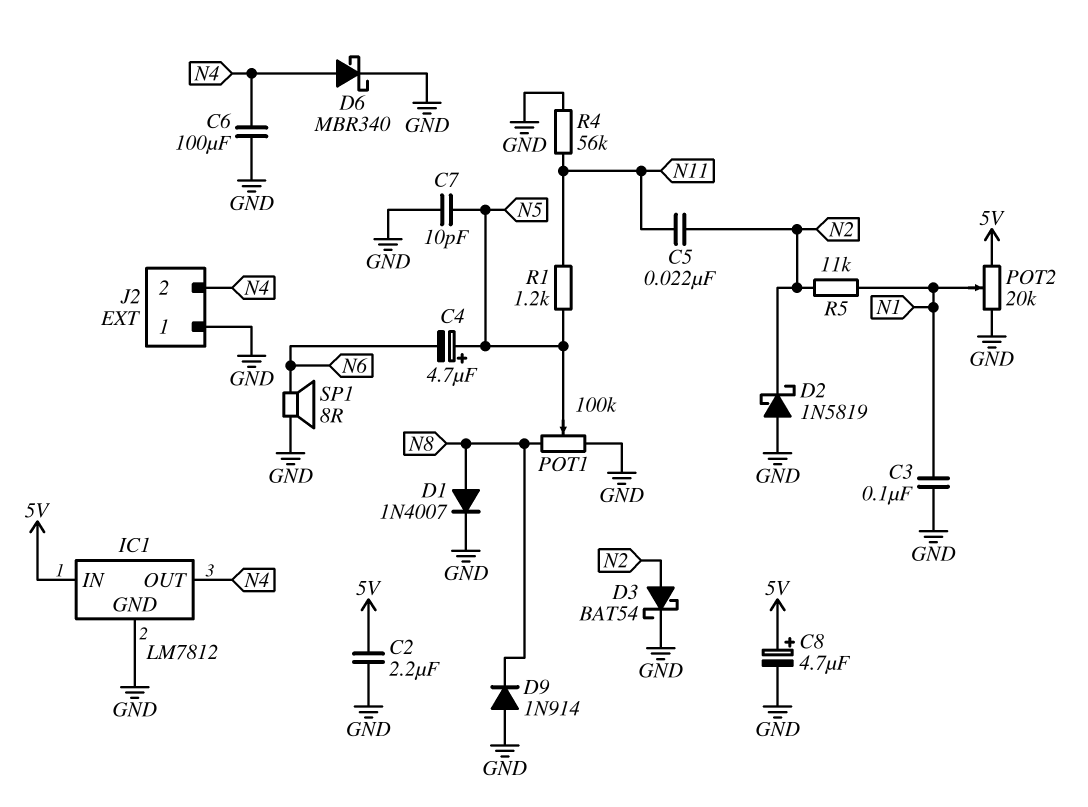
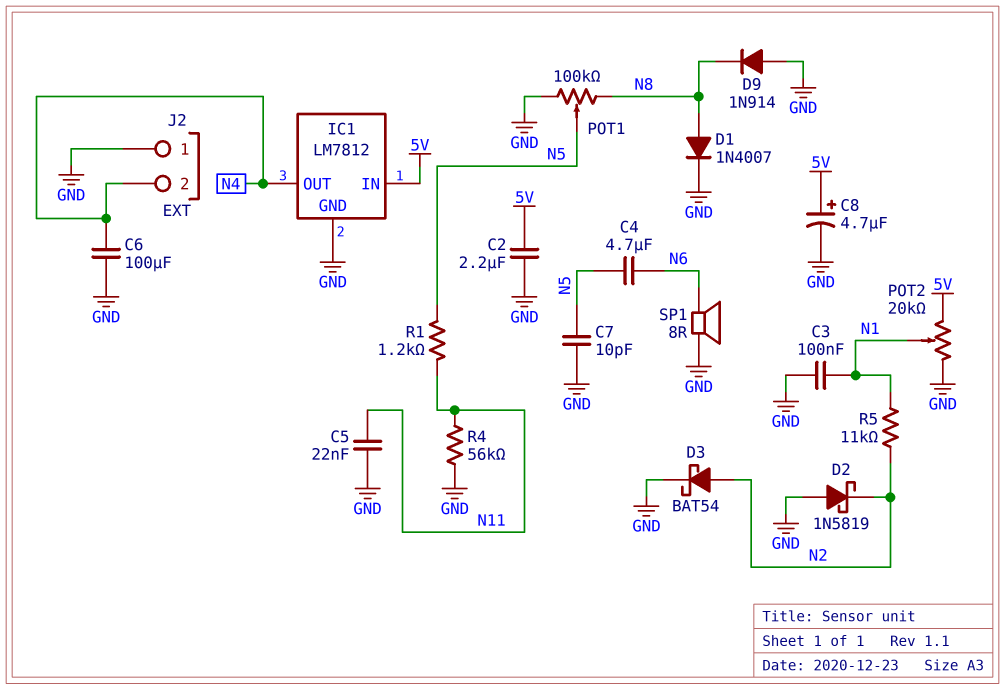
C4: 4.7uF (plus N5, minus N6) -> 4.7uF (N5, N6)
C5: 22nF (N2, N11) -> 22nF (GND, N11)
D6: schottky MBR340 (A N4, K GND) -> none

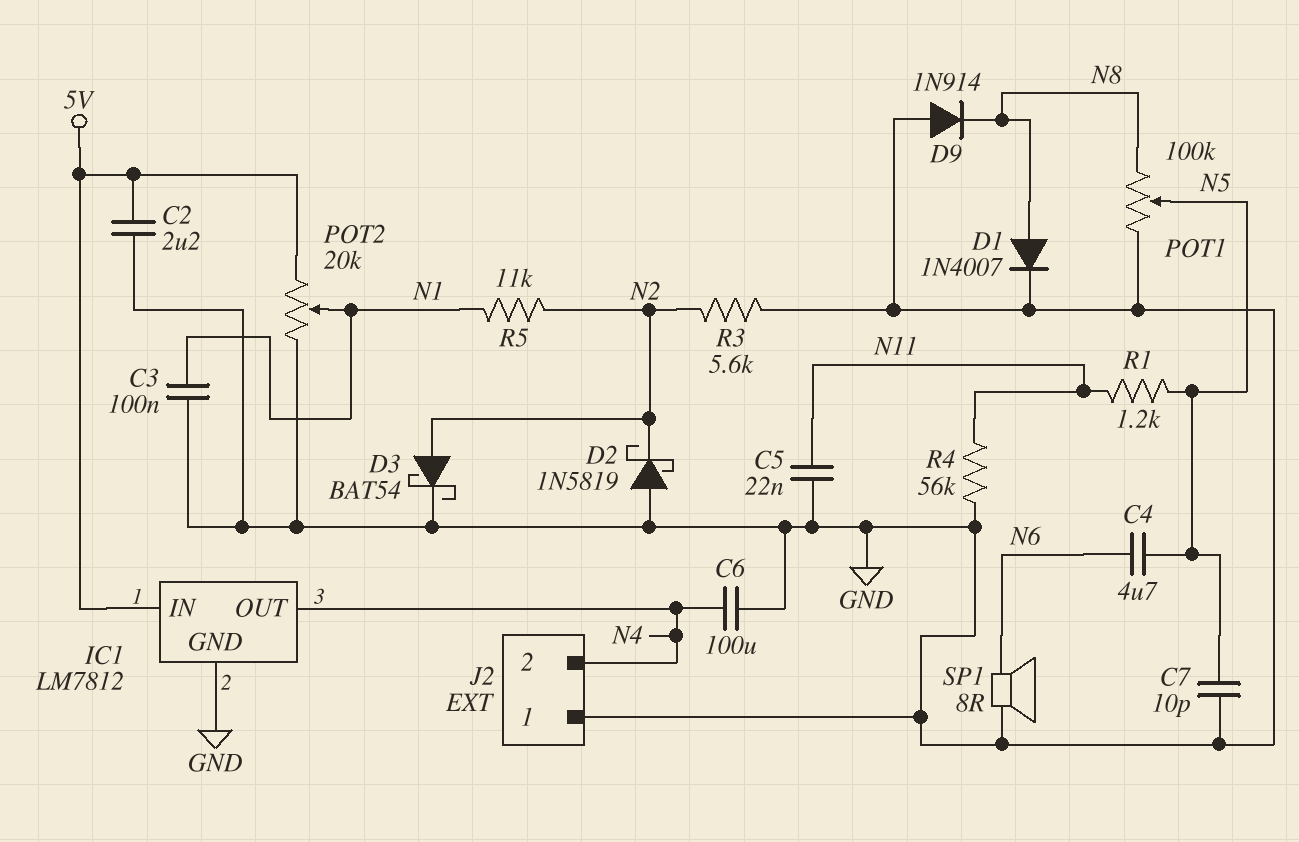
C8: 4.7uF (plus 5V, minus GND) -> none
R3: none -> 5.6k (GND, N2)

